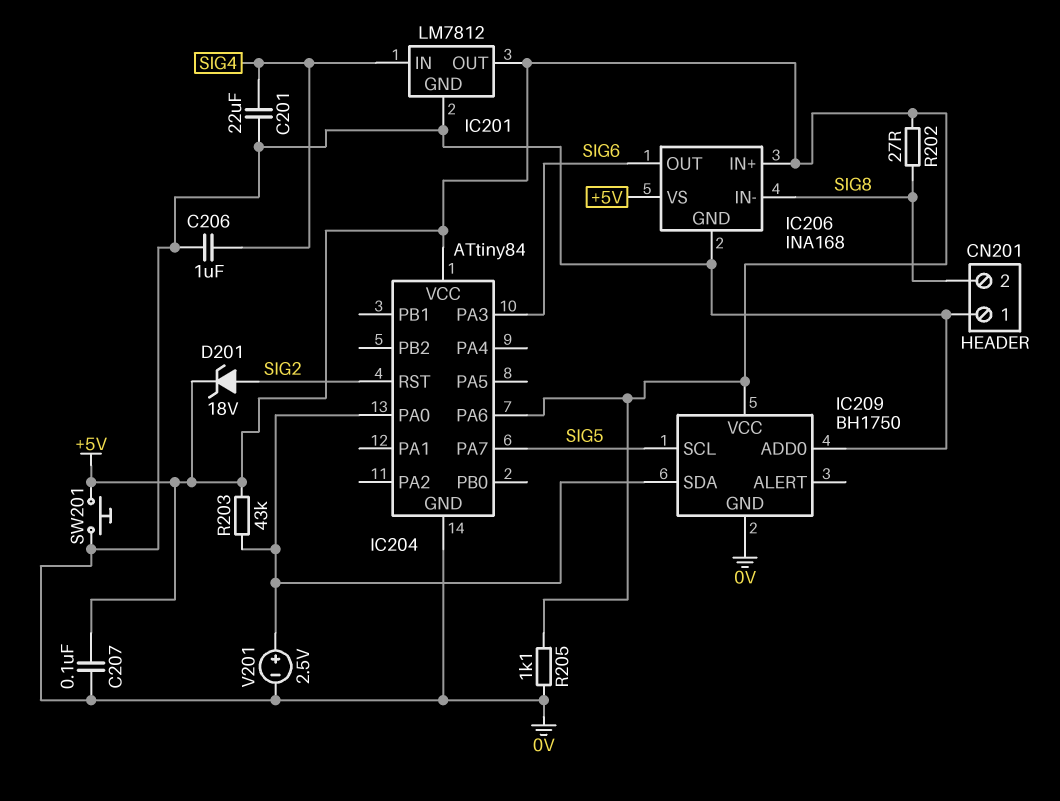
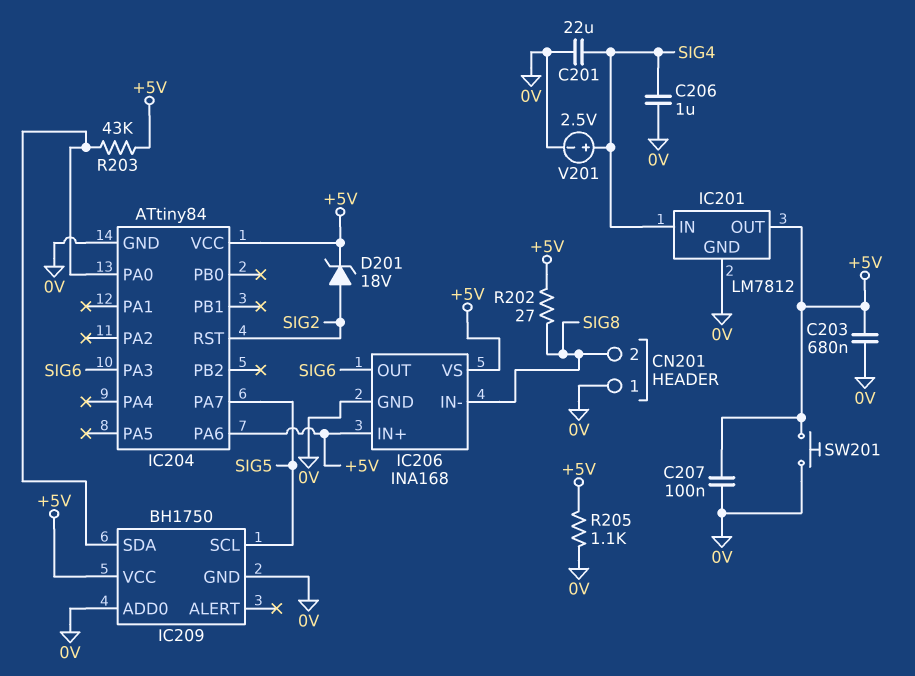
C203: none -> 680nF (+5V, 0V)
V201: 2.5V (plus IC204/PA0, minus 0V) -> 2.5V (plus SIG4, minus 0V)

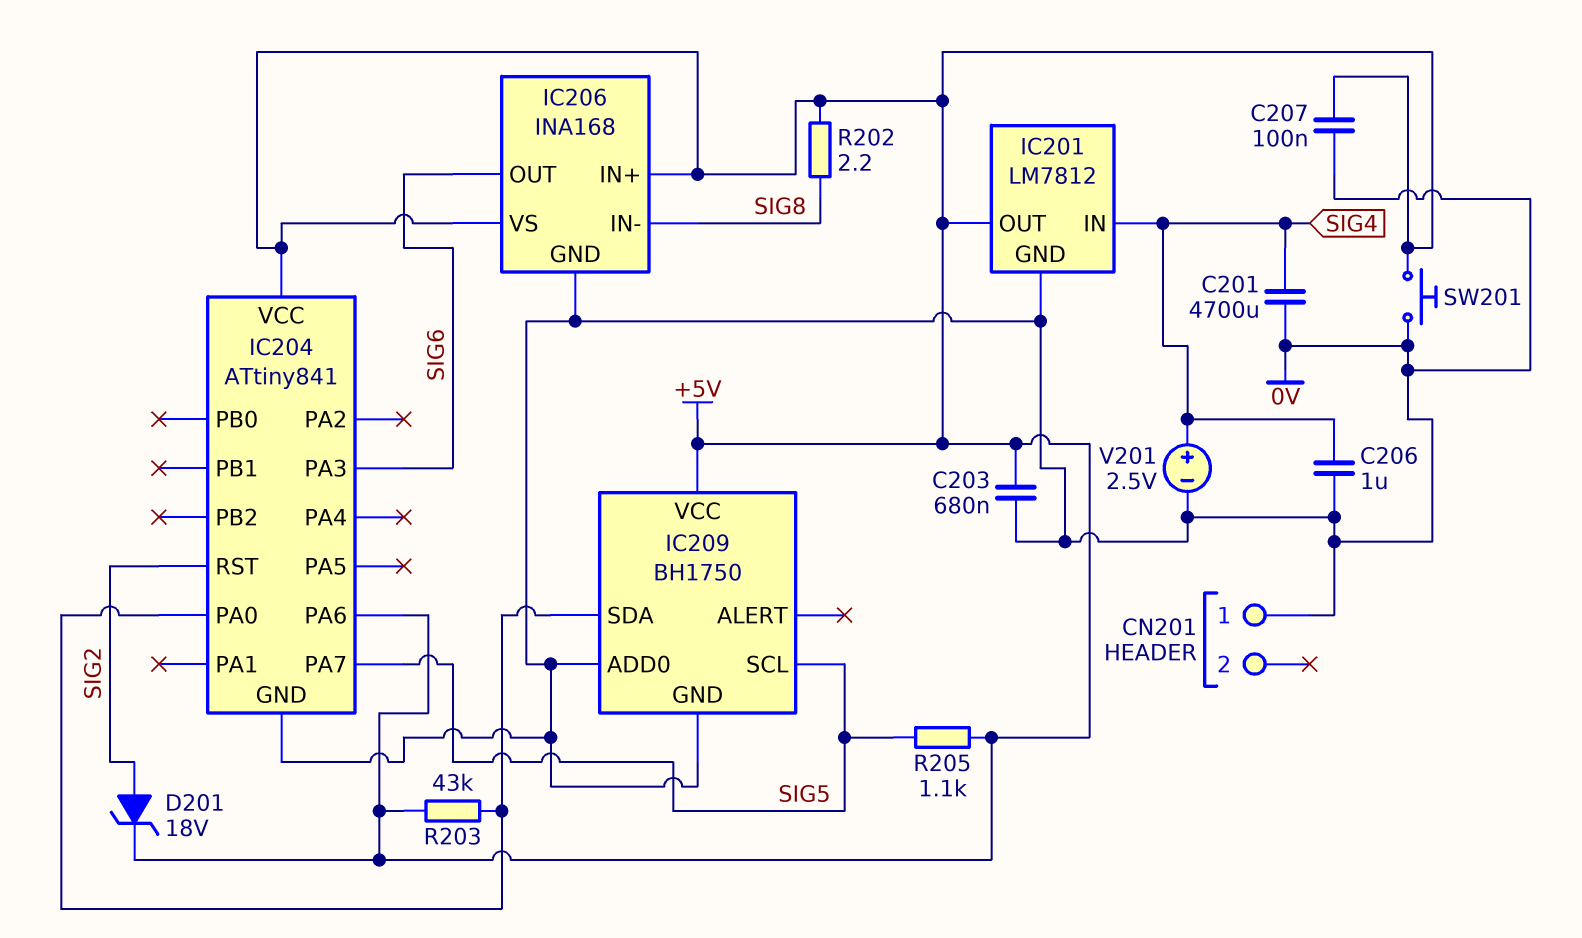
C201: 22uF (0V, SIG4) -> 4700uF (0V, SIG4)
CN201 pin 2: SIG8 -> none
IC204: ATtiny84 -> ATtiny841
R202: 27 (+5V, SIG8) -> 2.2 (+5V, SIG8)
R205: 1.1k (+5V, 0V) -> 1.1k (+5V, SIG5)

